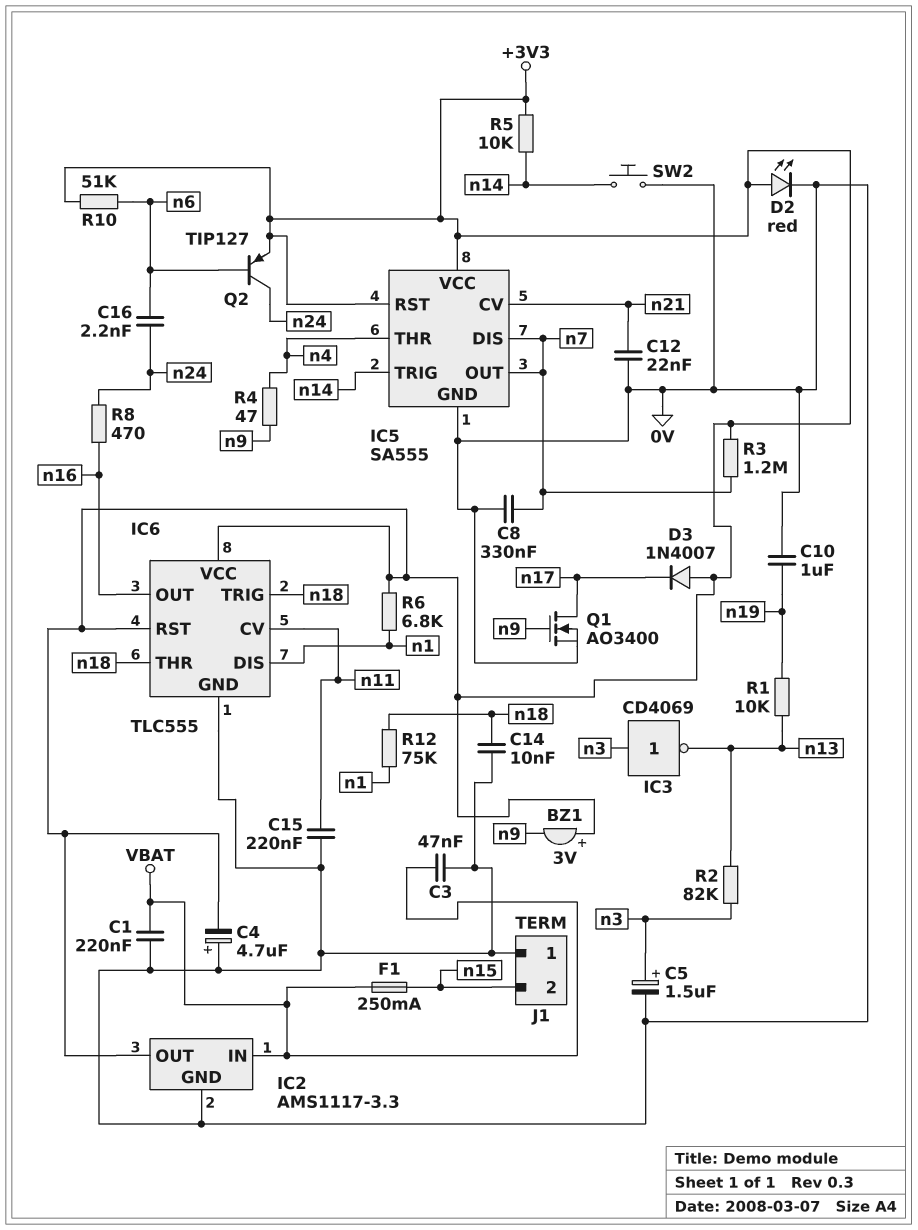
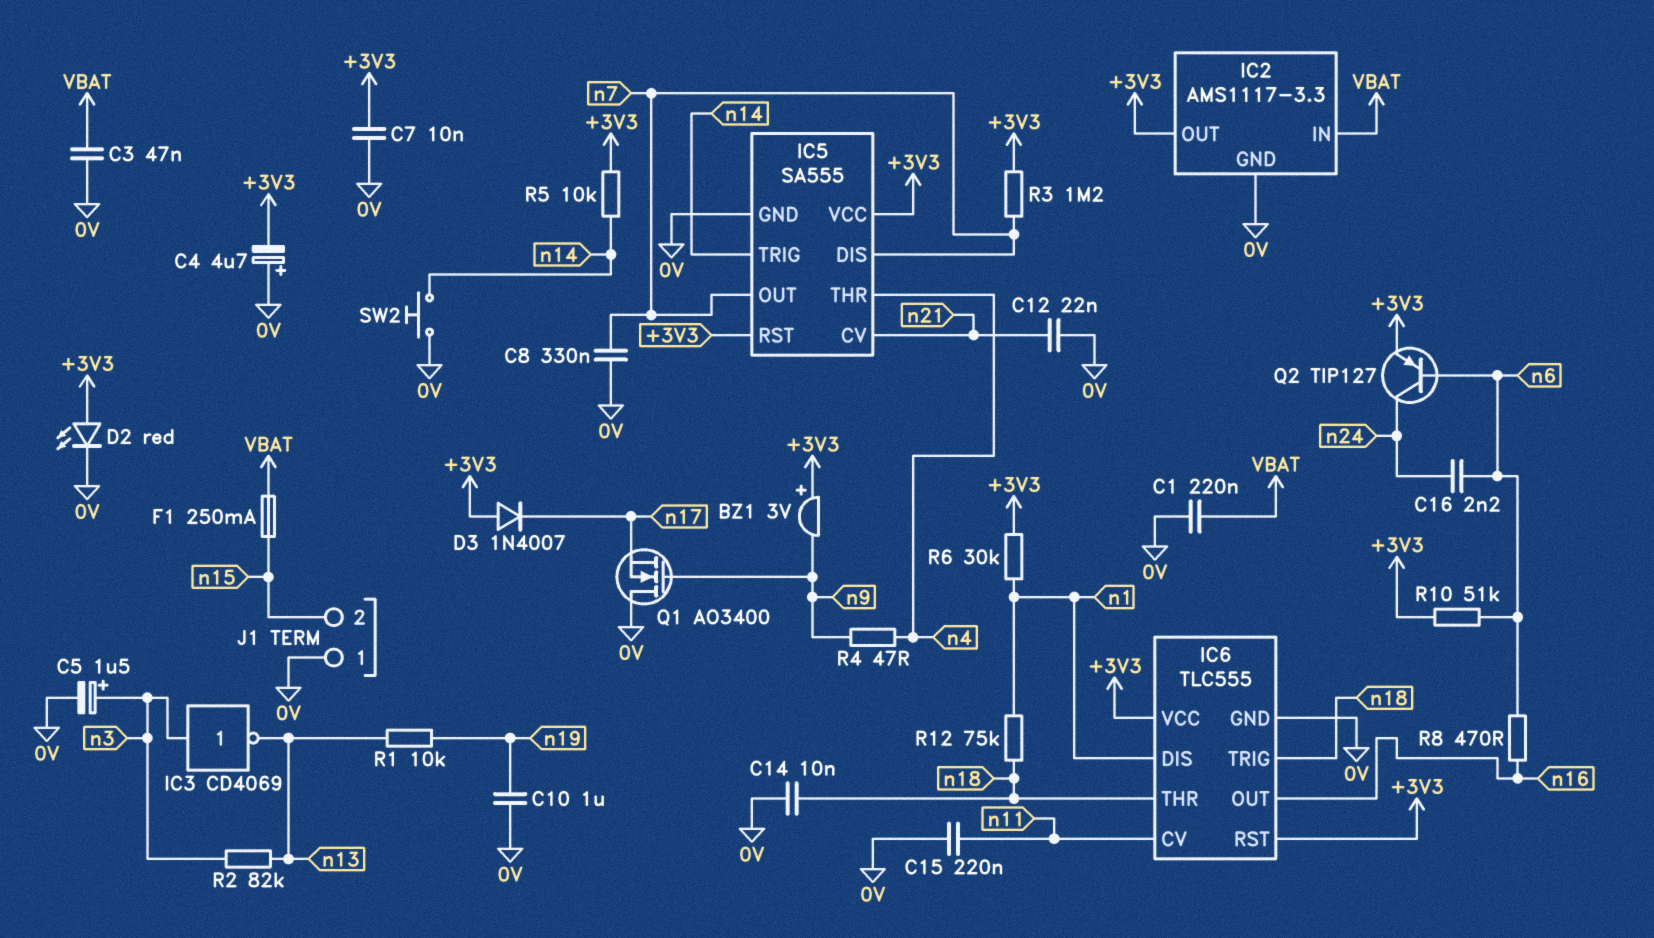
C7: none -> 10nF (+3V3, 0V)
Q1: NMOS AO3400 (G n9, D n17, S 0V) -> NMOS AO3400 (G n9, D 0V, S n17)
R6: 6.8k (+3V3, n1) -> 30k (+3V3, n1)
R8: 470 (n16, n24) -> 470 (n6, n16)

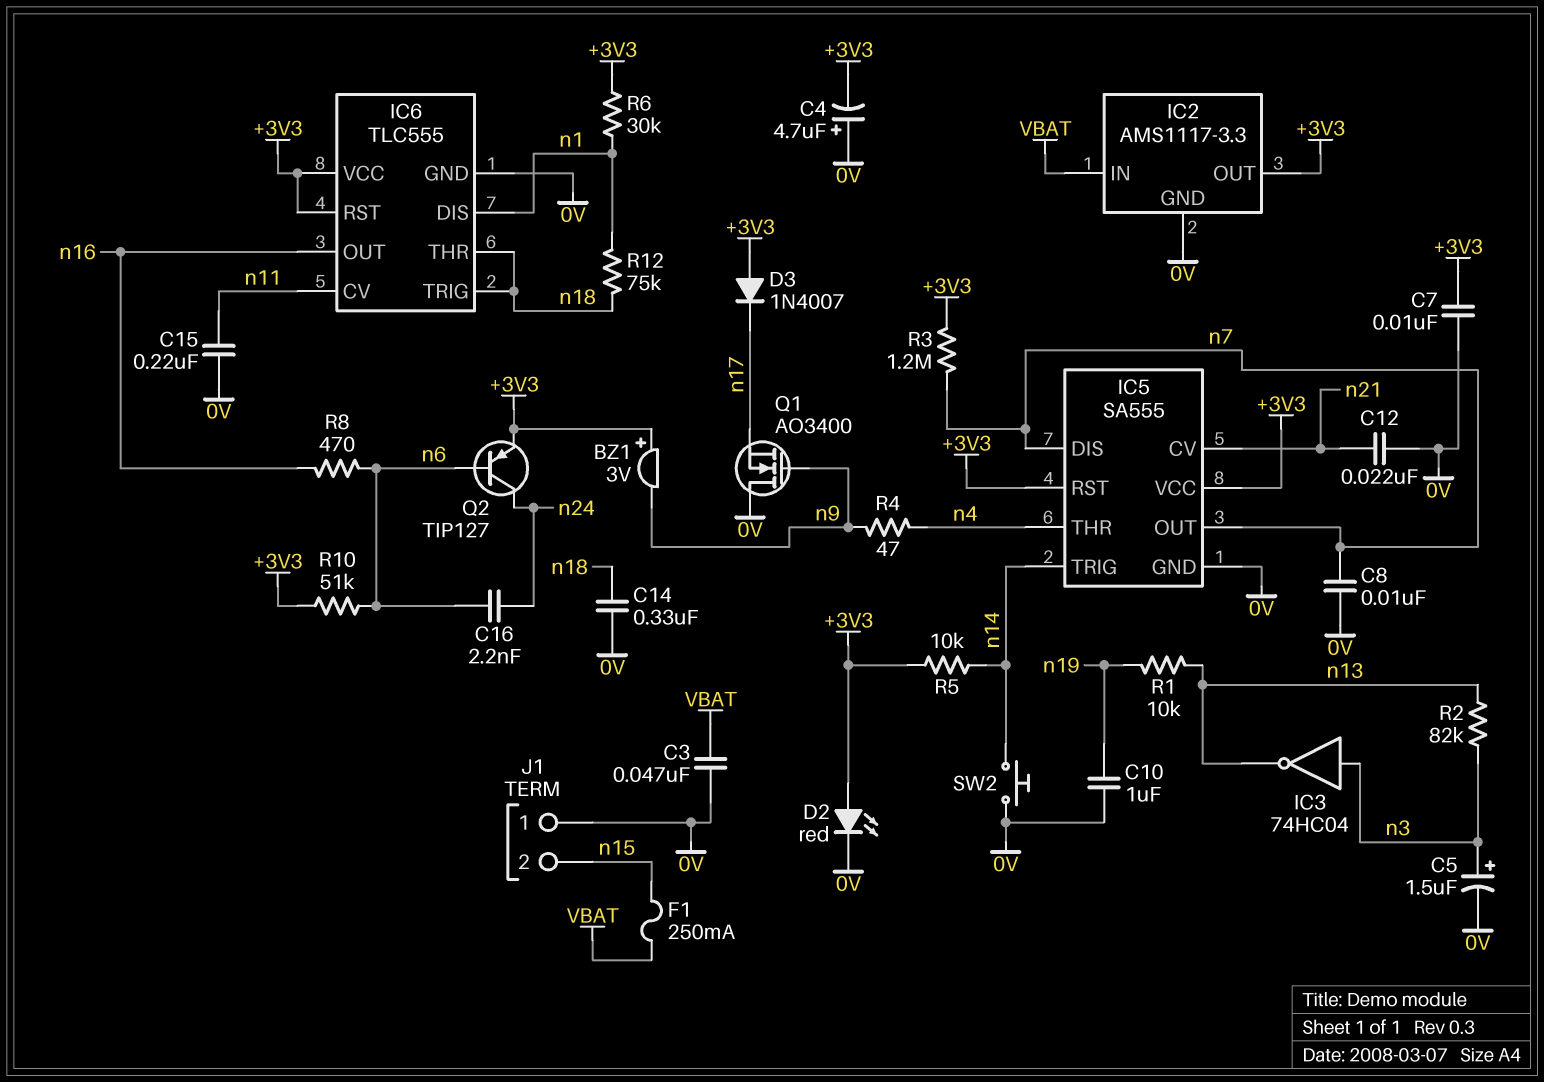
C1: 220nF (0V, VBAT) -> none
C8: 330nF (0V, n7) -> 10nF (0V, n7)
C14: 10nF (0V, n18) -> 330nF (0V, n18)
IC3: NOT CD4069 (in n3, out n13) -> NOT 74HC04 (in n3, out n13)

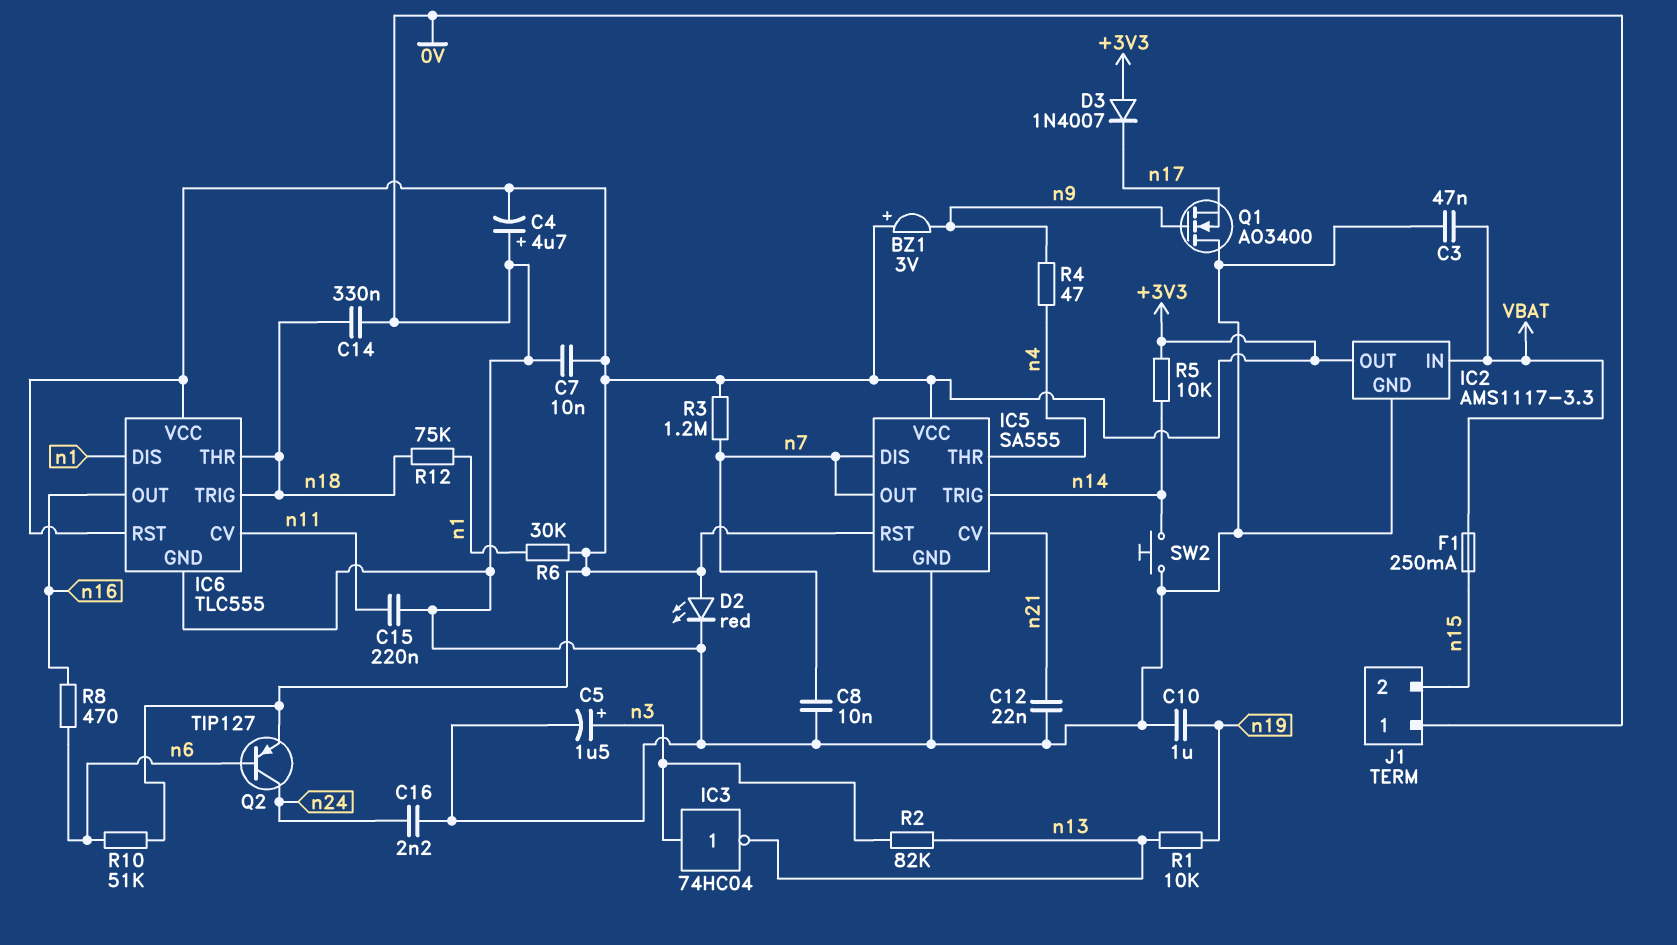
C16: 2.2nF (n6, n24) -> 2.2nF (0V, n24)

